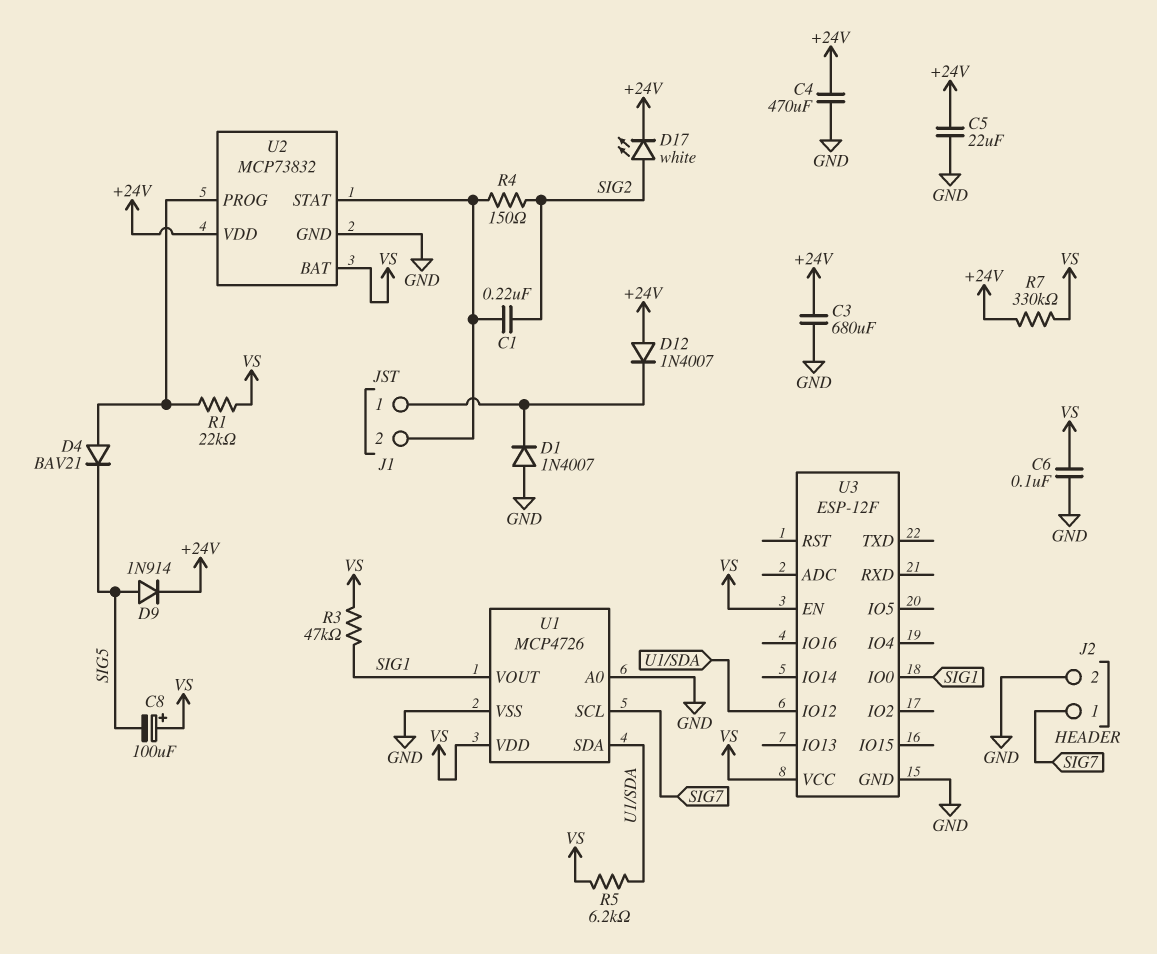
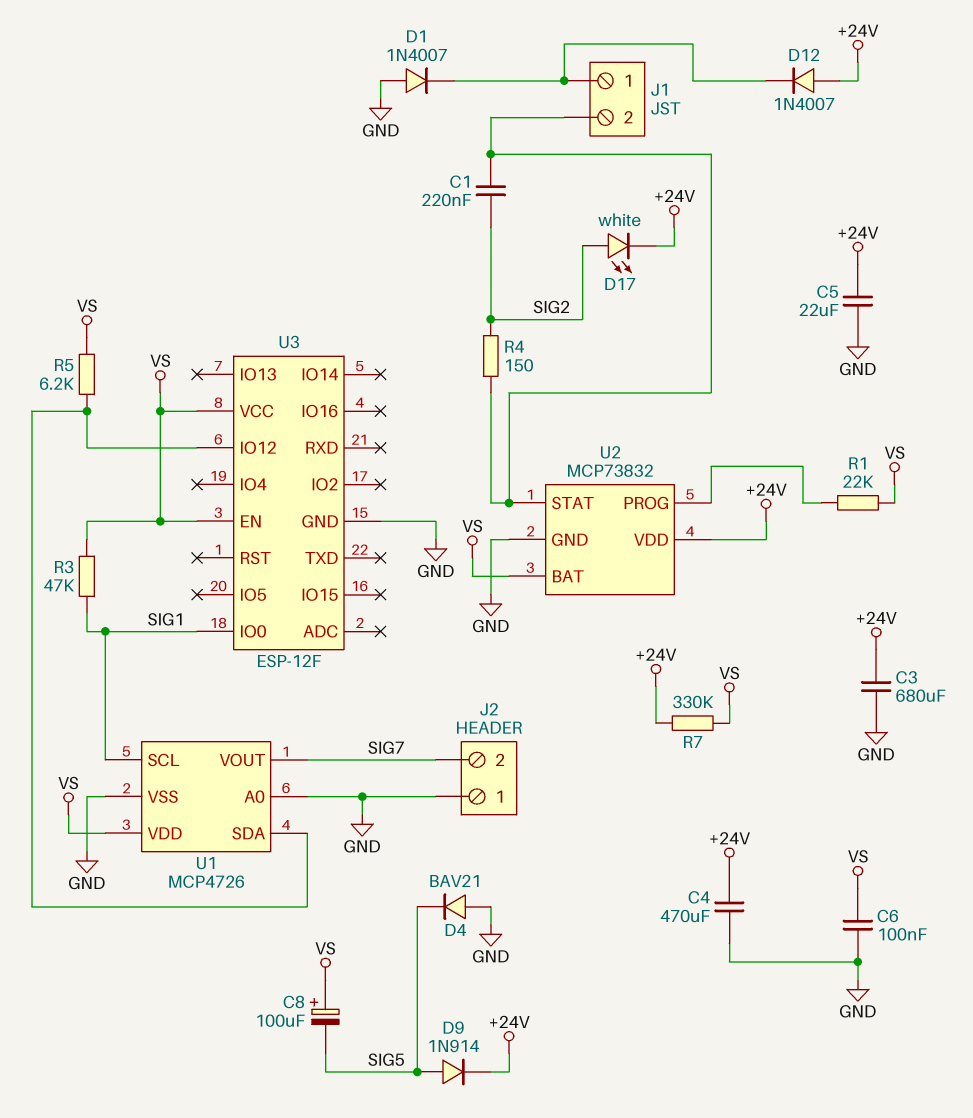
D4: diode BAV21 (A U2/PROG, K SIG5) -> diode BAV21 (A GND, K SIG5)
J2 pin 1: SIG7 -> GND
J2 pin 2: GND -> SIG7
U1 pin SCL: SIG7 -> SIG1
U1 pin VOUT: SIG1 -> SIG7

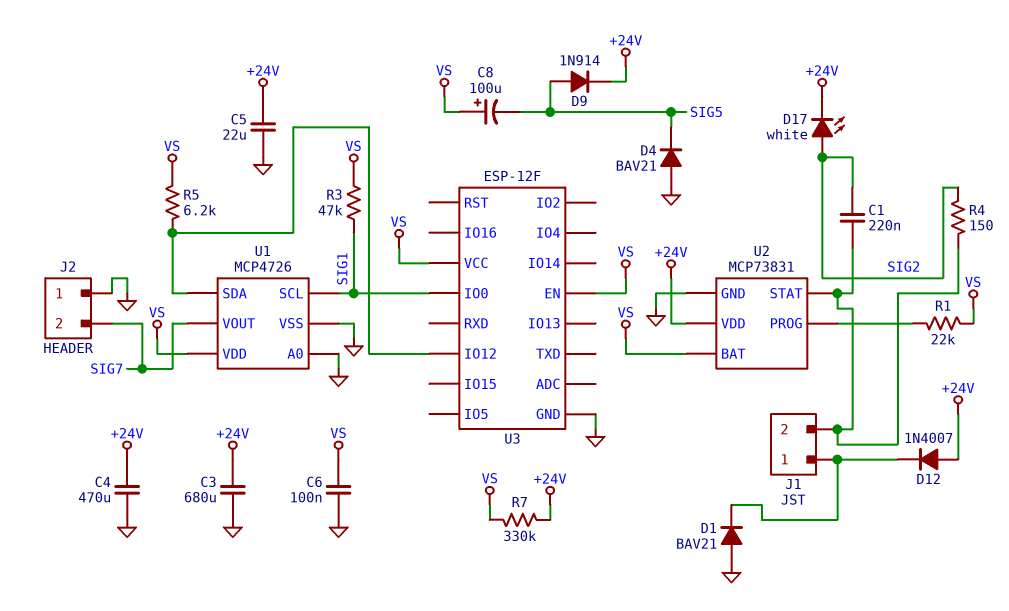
D1: diode 1N4007 (A GND, K J1/1) -> diode BAV21 (A GND, K J1/1)
U2: MCP73832 -> MCP73831

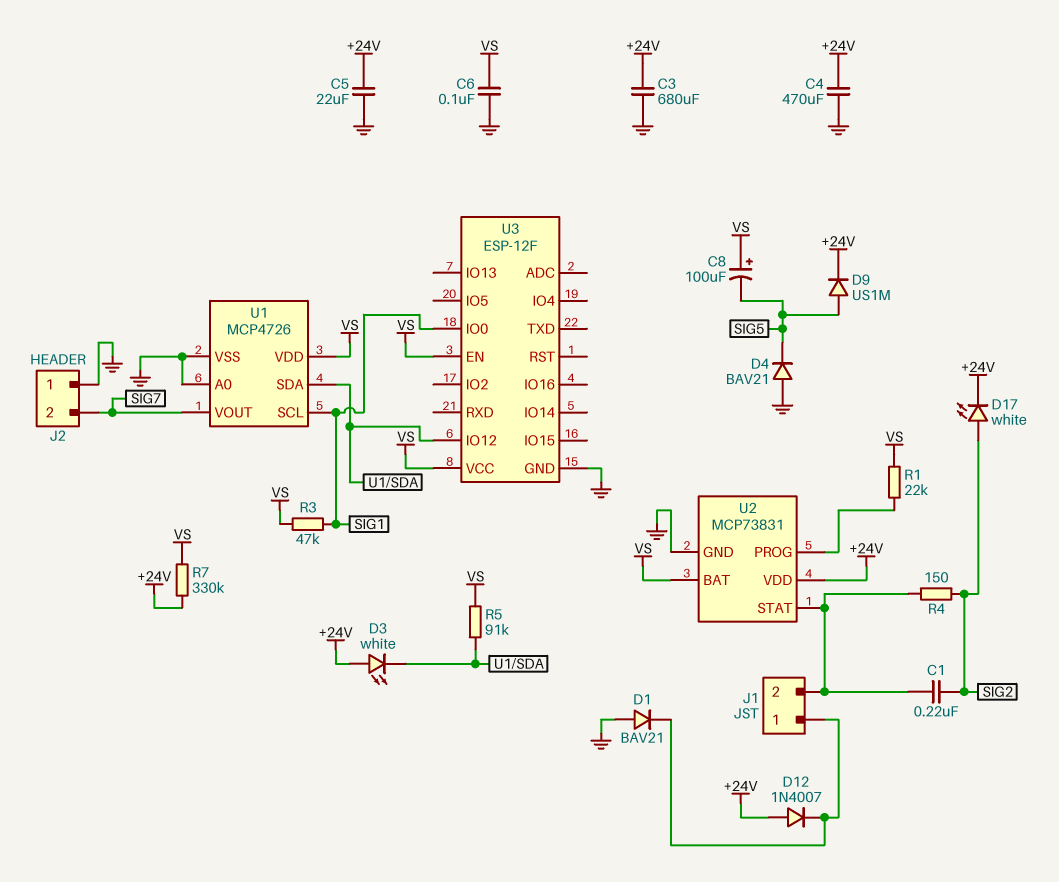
D3: none -> LED white (A +24V, K U1/SDA)
D9: diode 1N914 (A SIG5, K +24V) -> diode US1M (A SIG5, K +24V)
R5: 6.2k (U1/SDA, VS) -> 91k (U1/SDA, VS)

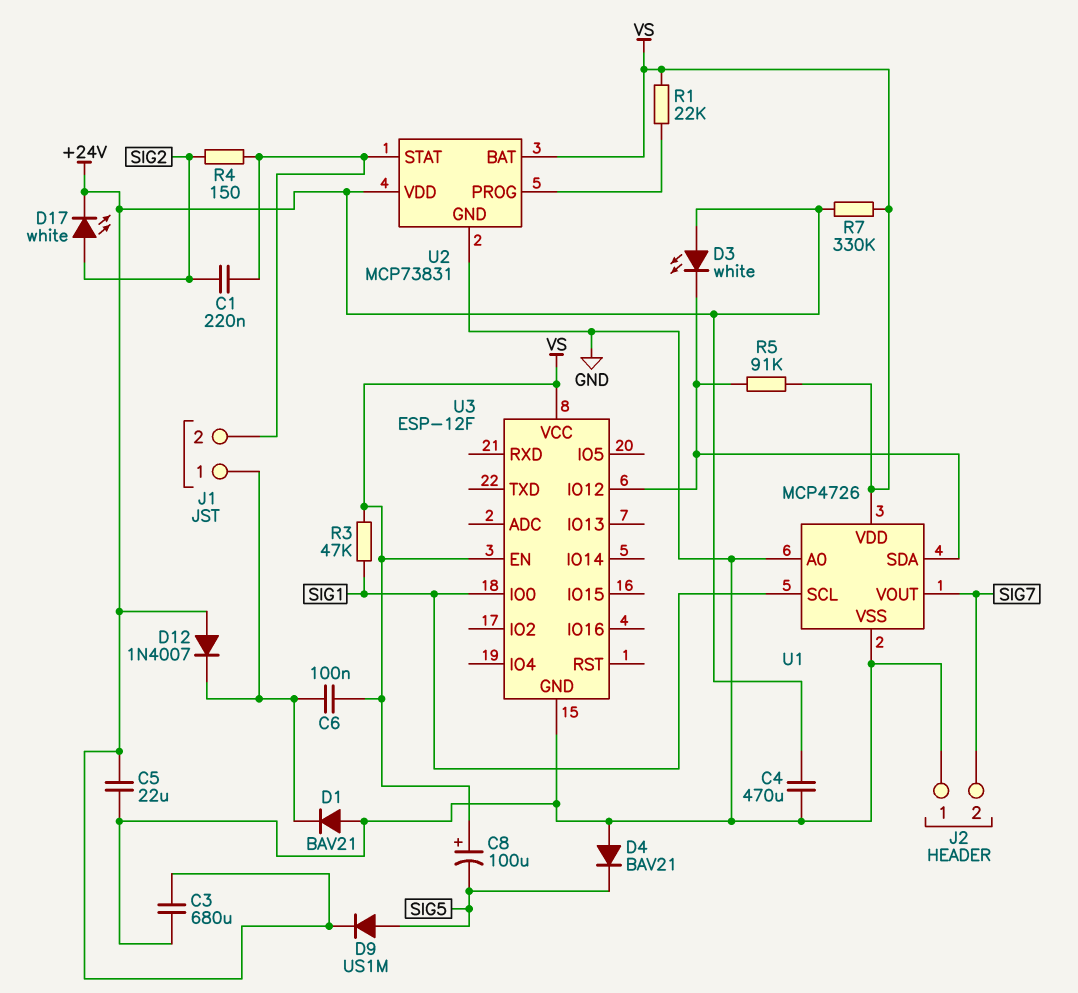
C6: 100nF (GND, VS) -> 100nF (J1/1, VS)

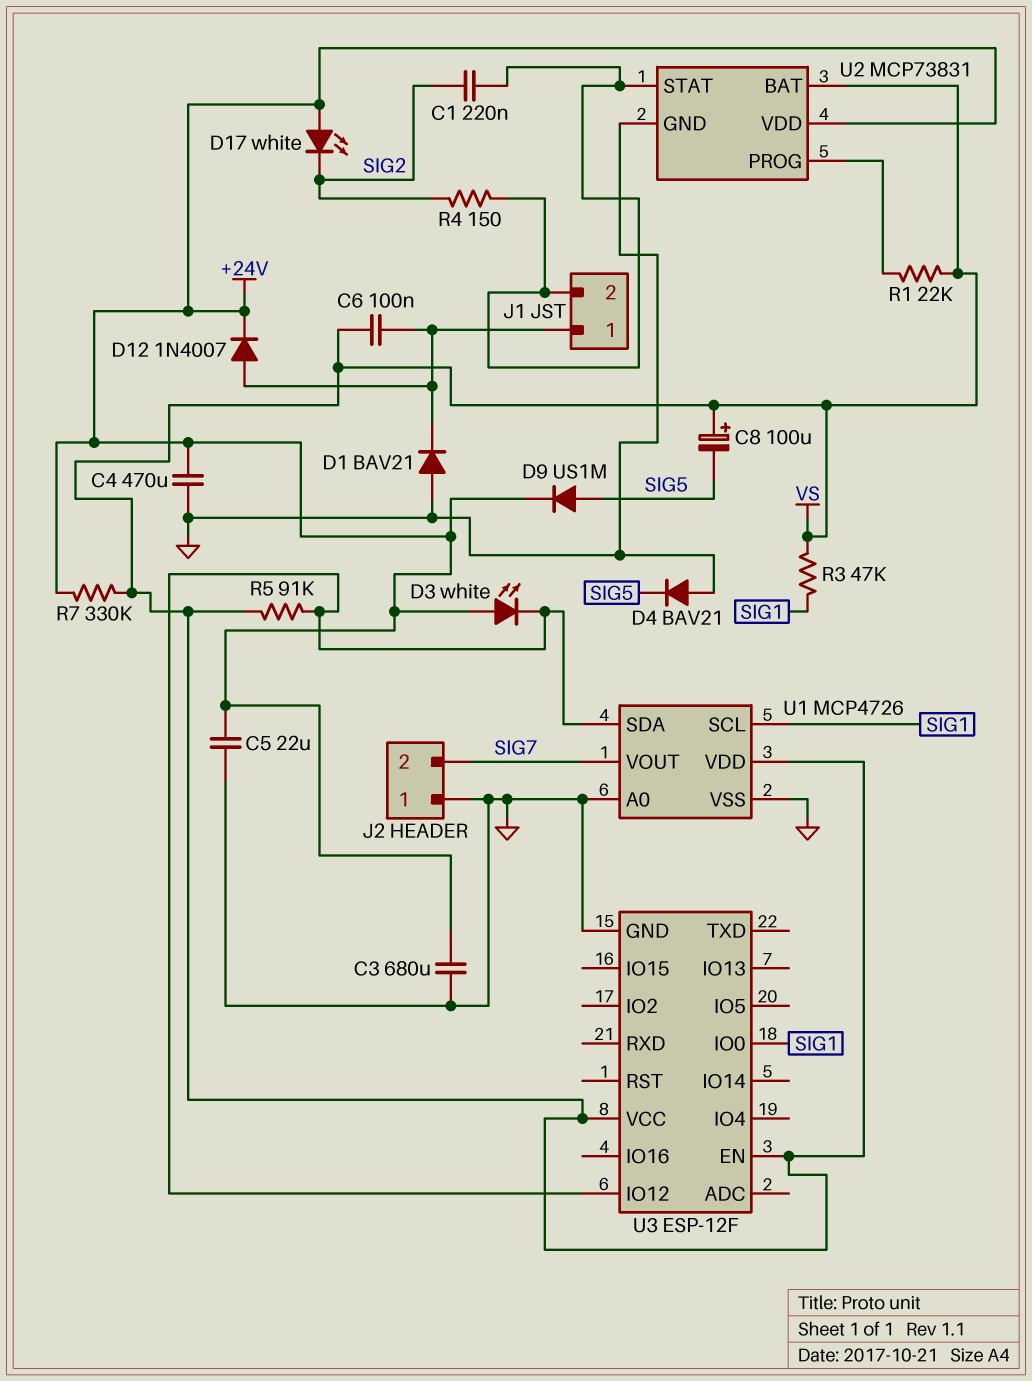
D12: diode 1N4007 (A +24V, K J1/1) -> diode 1N4007 (A J1/1, K +24V)
D17: LED white (A SIG2, K +24V) -> LED white (A +24V, K SIG2)

